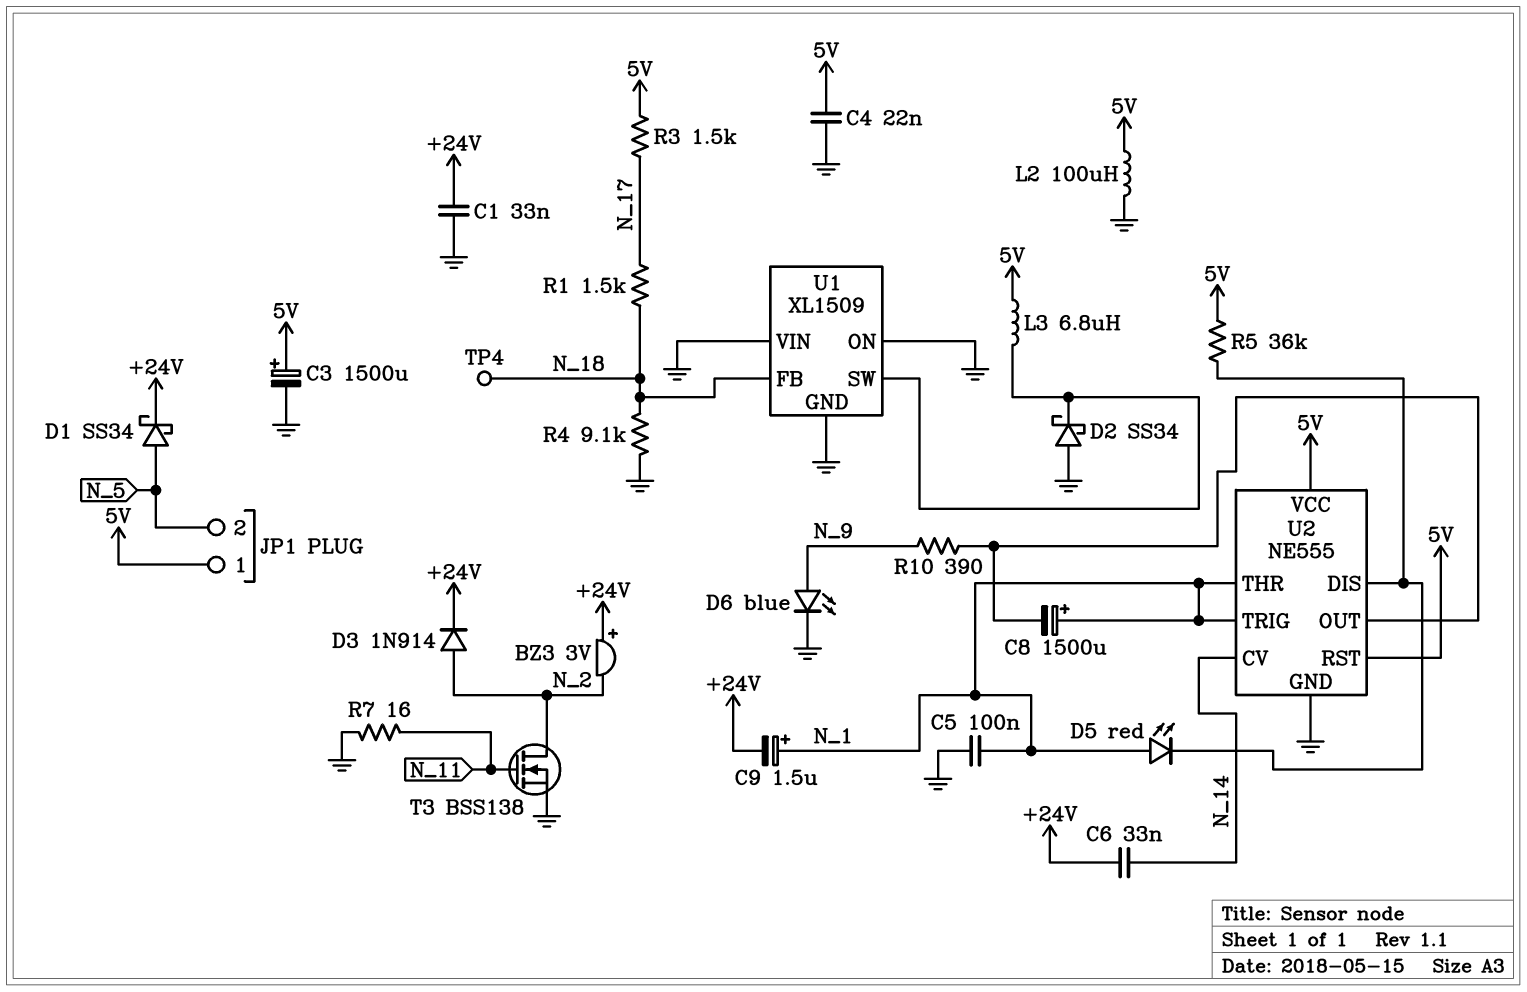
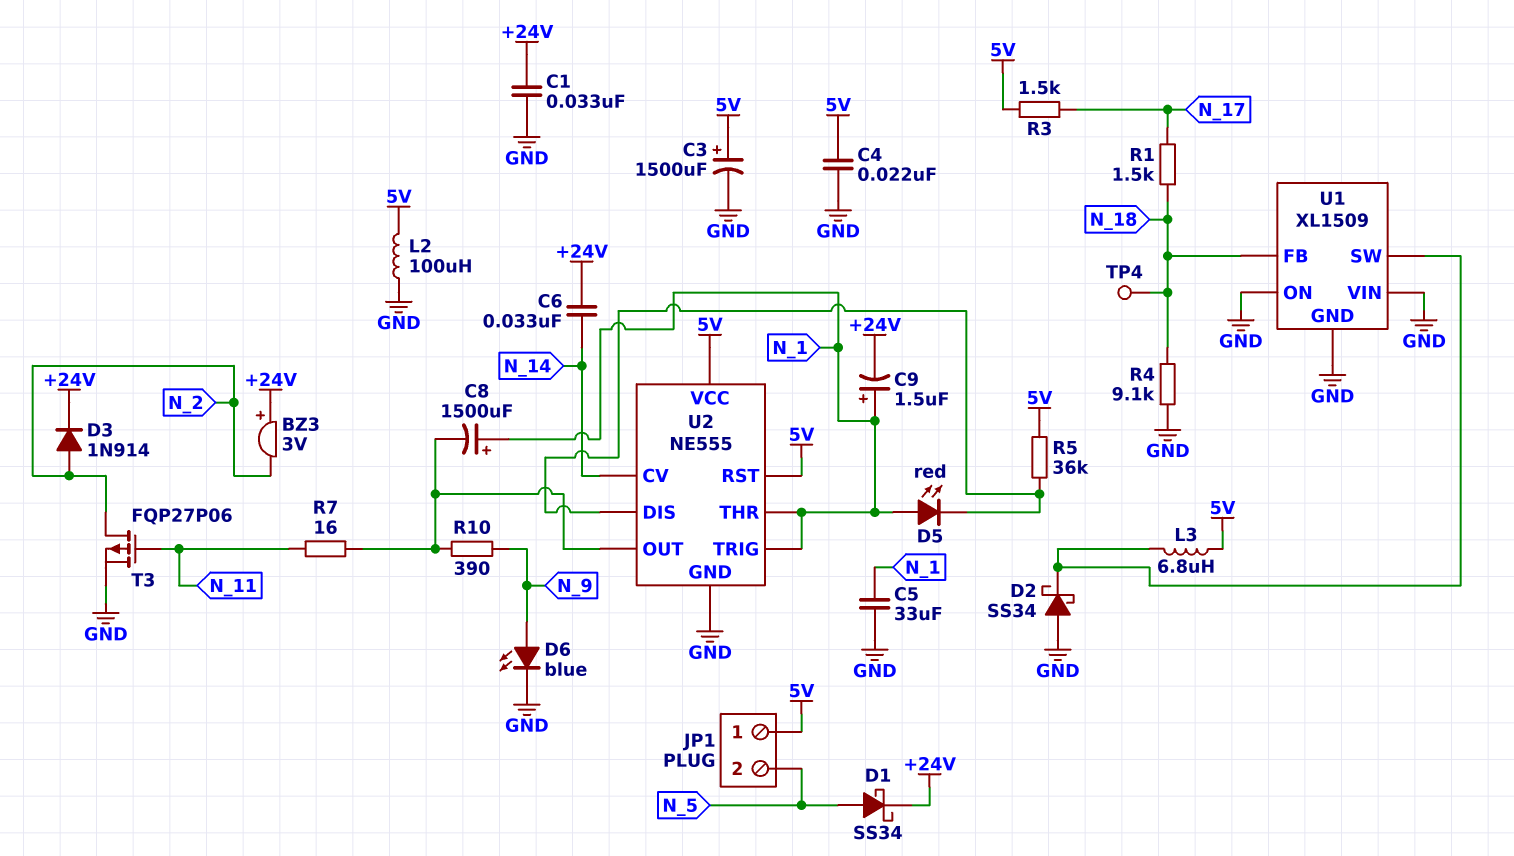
C5: 100nF (GND, N_1) -> 33uF (GND, N_1)
R7: 16 (GND, N_11) -> 16 (N_11, U2/OUT)
T3: NMOS BSS138 (G N_11, D N_2, S GND) -> PMOS FQP27P06 (G N_11, D N_2, S GND)

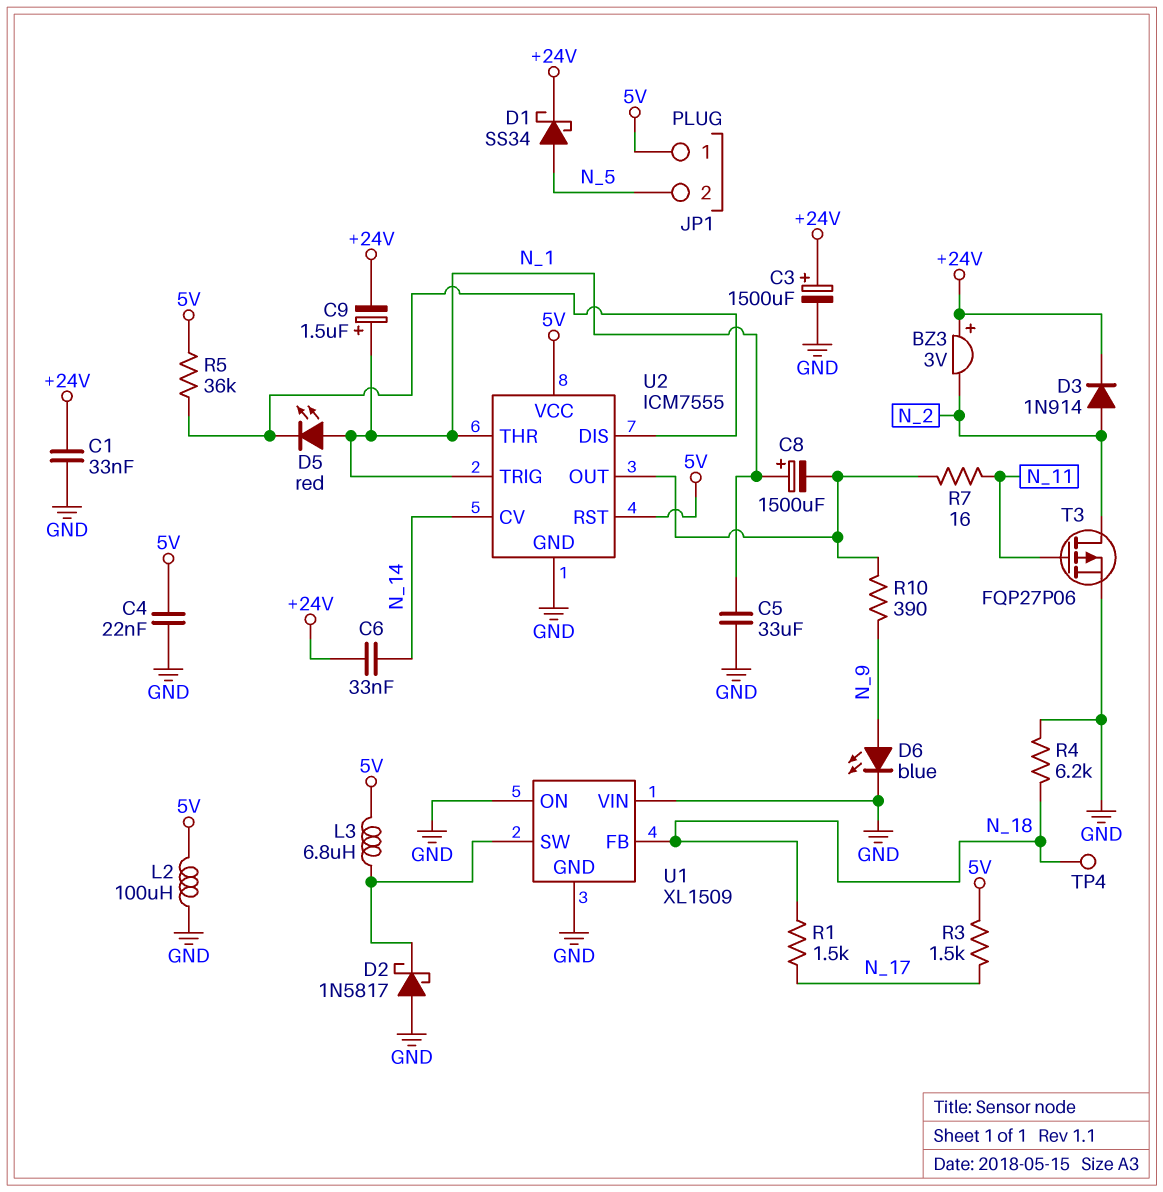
C3: 1500uF (plus 5V, minus GND) -> 1500uF (plus +24V, minus GND)
D2: schottky SS34 (A GND, K U1/SW) -> schottky 1N5817 (A GND, K U1/SW)
R4: 9.1k (GND, N_18) -> 6.2k (GND, N_18)
U2: NE555 -> ICM7555

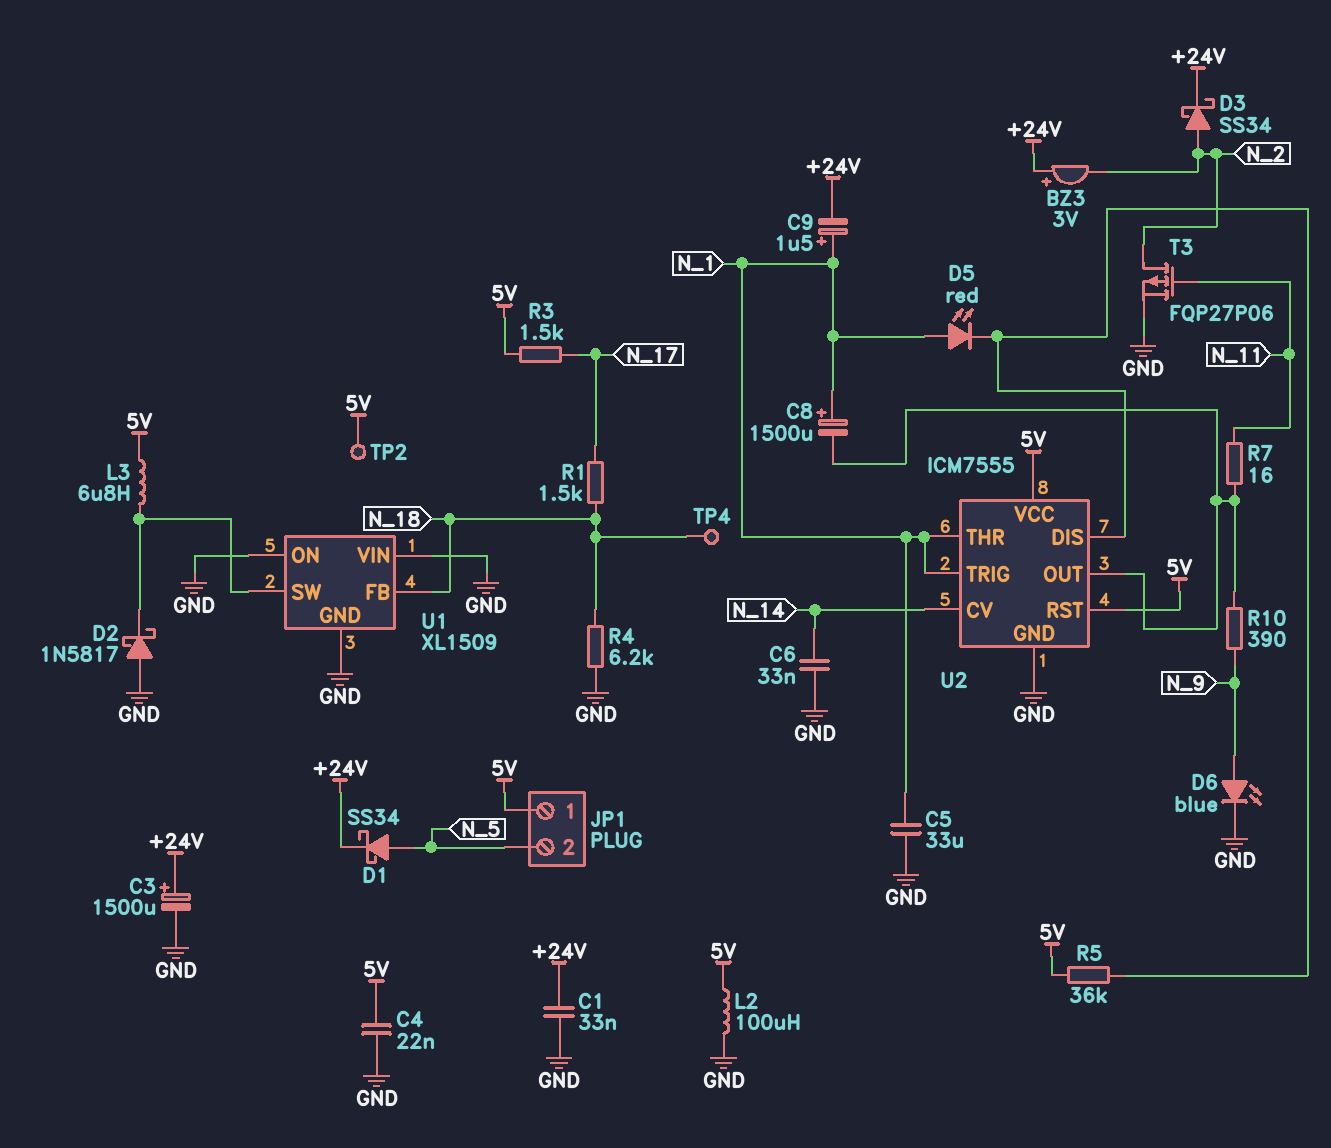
C6: 33nF (+24V, N_14) -> 33nF (GND, N_14)
D3: diode 1N914 (A N_2, K +24V) -> schottky SS34 (A N_2, K +24V)
TP2: none -> test point (5V)

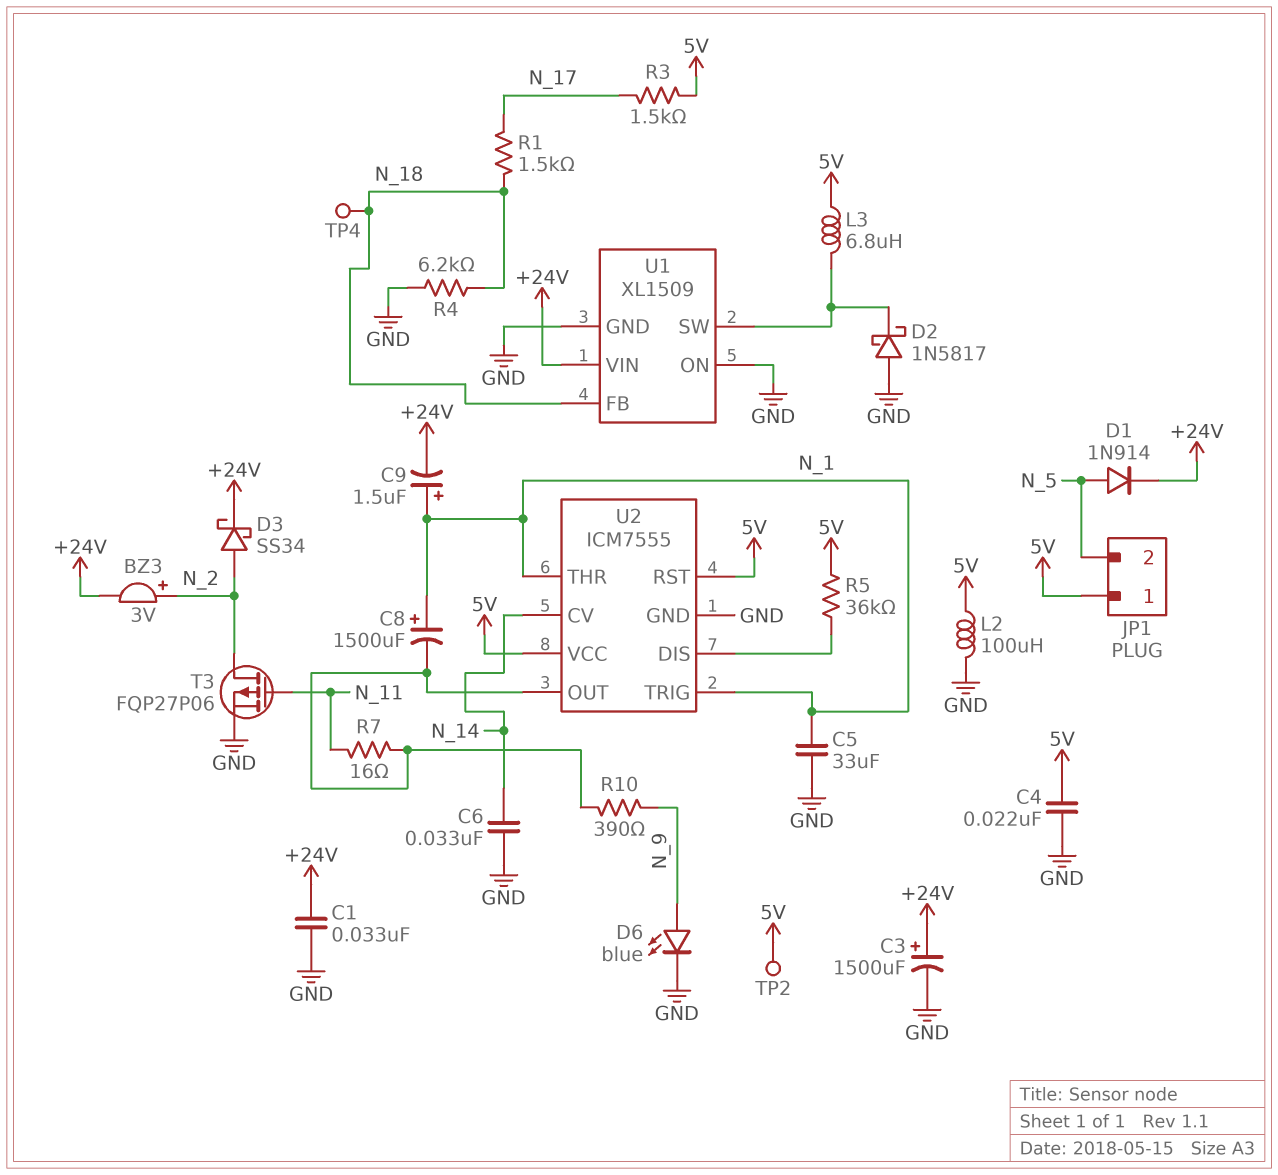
BZ3: buzzer 3V (plus +24V, minus N_2) -> buzzer 3V (plus N_2, minus +24V)
D1: schottky SS34 (A N_5, K +24V) -> diode 1N914 (A N_5, K +24V)
D5: LED red (A N_1, K U2/DIS) -> none
U1 pin VIN: GND -> +24V

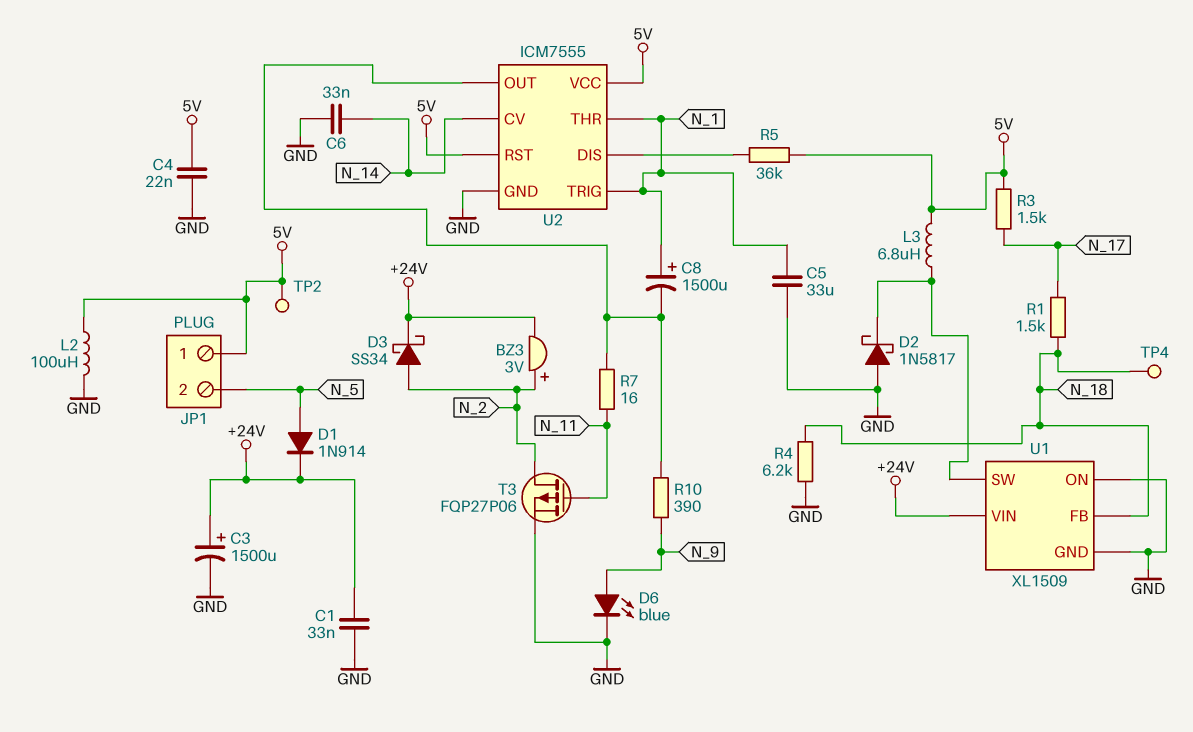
C9: 1.5uF (plus N_1, minus +24V) -> none

